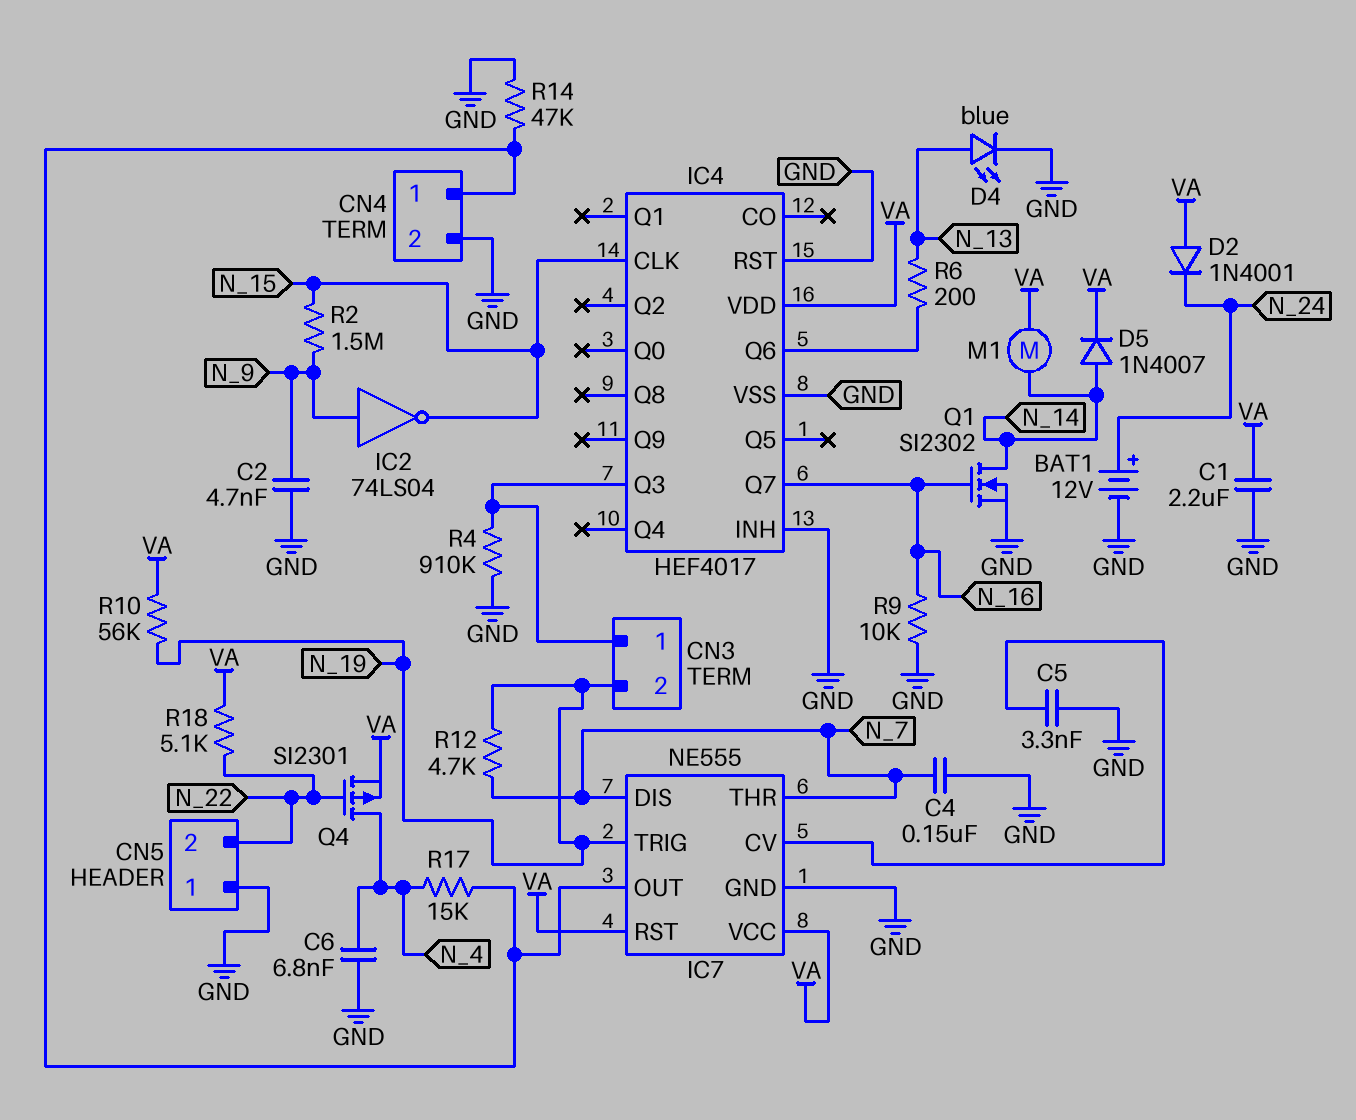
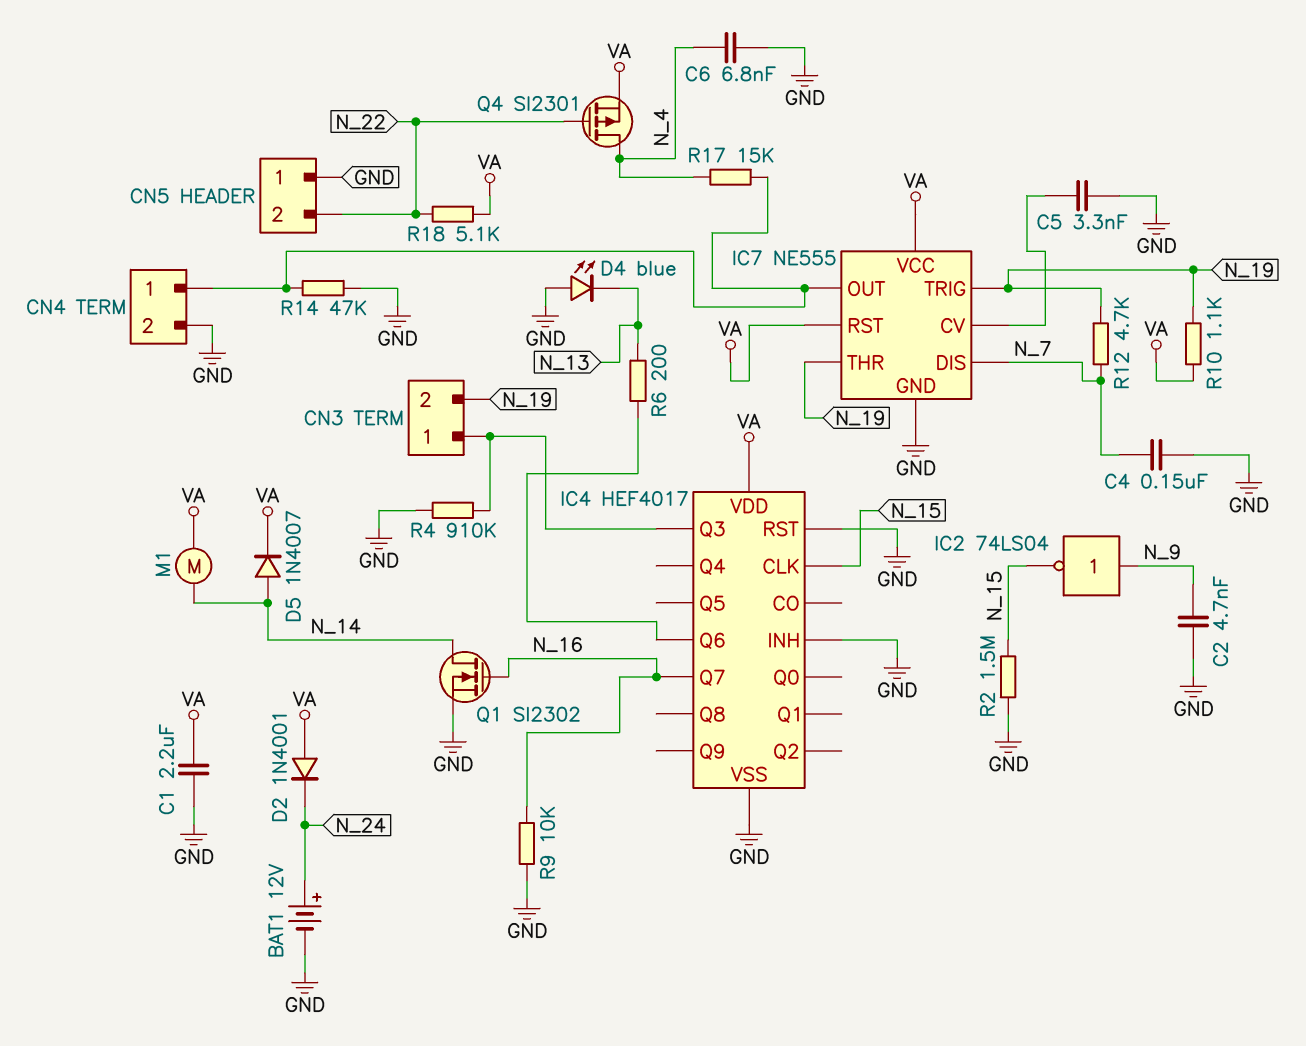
D4: LED blue (A N_13, K GND) -> LED blue (A GND, K N_13)
IC7 pin THR: N_7 -> N_19
R2: 1.5M (N_9, N_15) -> 1.5M (GND, N_15)
R10: 56k (N_19, VA) -> 1.1k (N_19, VA)

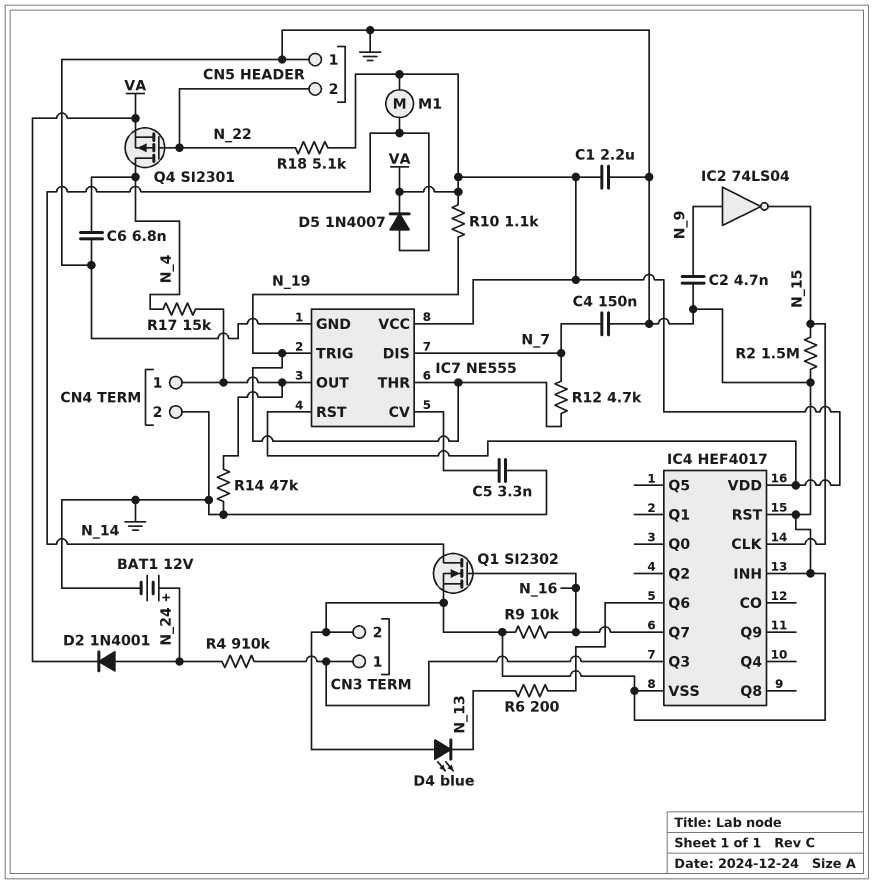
CN3 pin 2: N_19 -> GND
D2: diode 1N4001 (A VA, K N_24) -> diode 1N4001 (A N_24, K VA)
R4: 910k (CN3/1, GND) -> 910k (CN3/1, N_24)

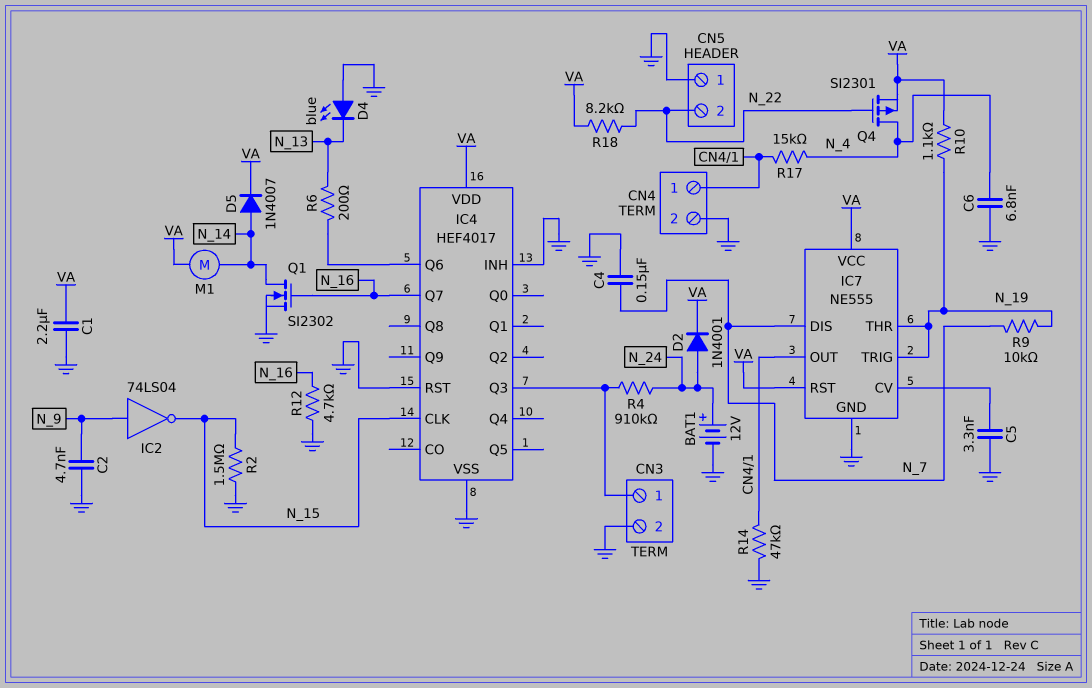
R9: 10k (GND, N_16) -> 10k (N_7, N_19)
R12: 4.7k (N_7, N_19) -> 4.7k (GND, N_16)
R18: 5.1k (N_22, VA) -> 8.2k (N_22, VA)

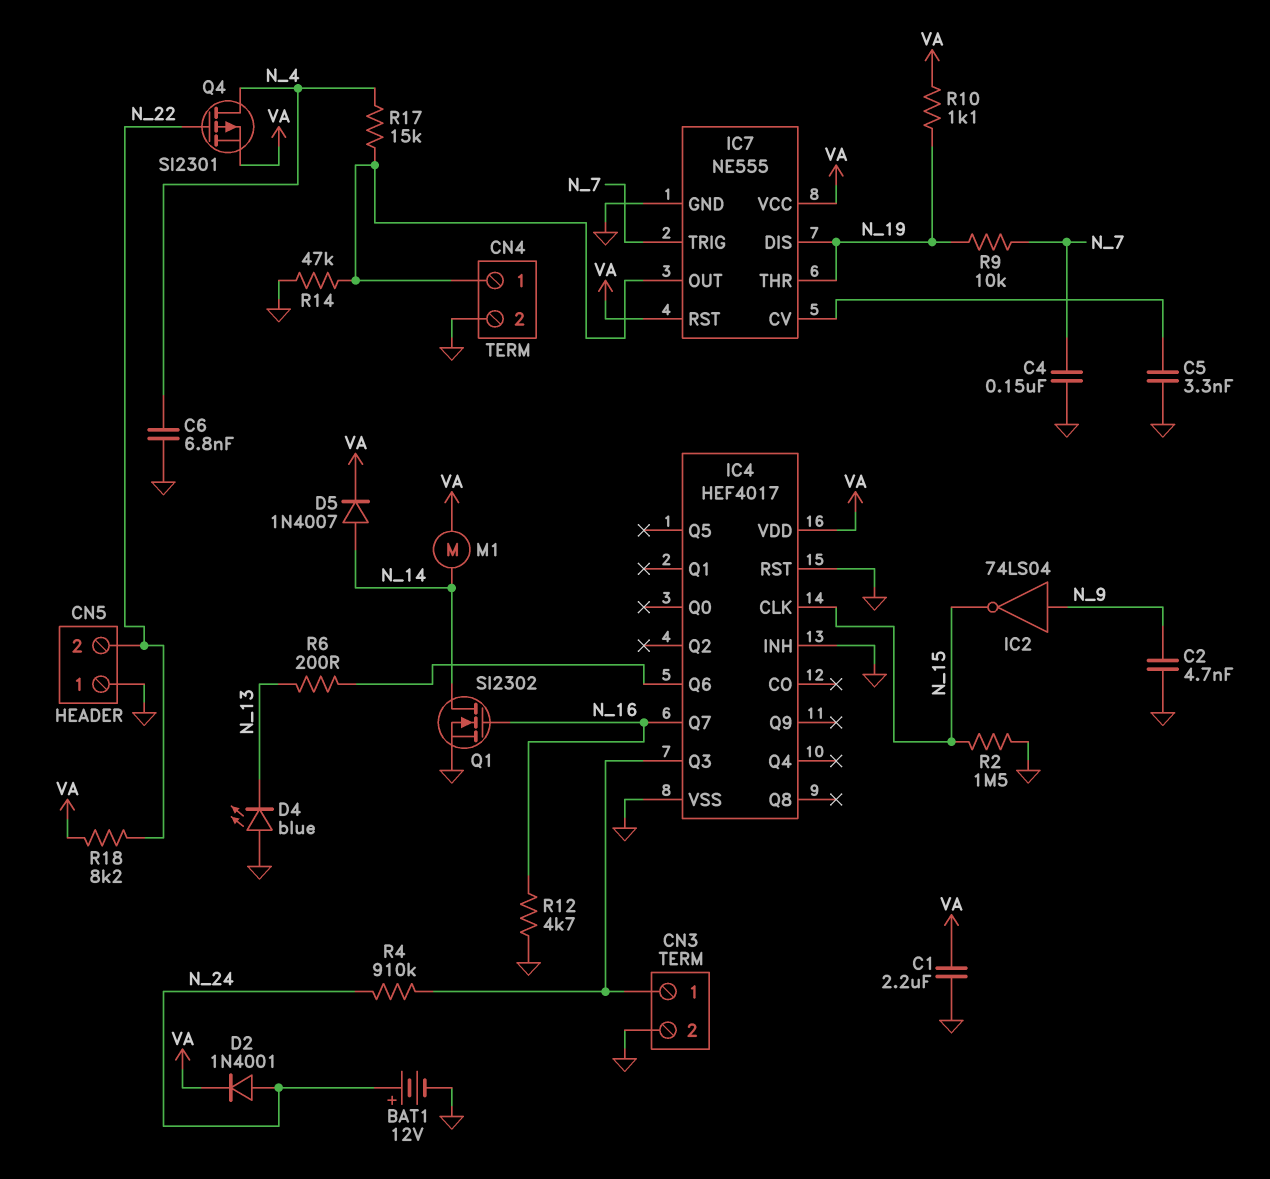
IC7 pin DIS: N_7 -> N_19
IC7 pin TRIG: N_19 -> N_7

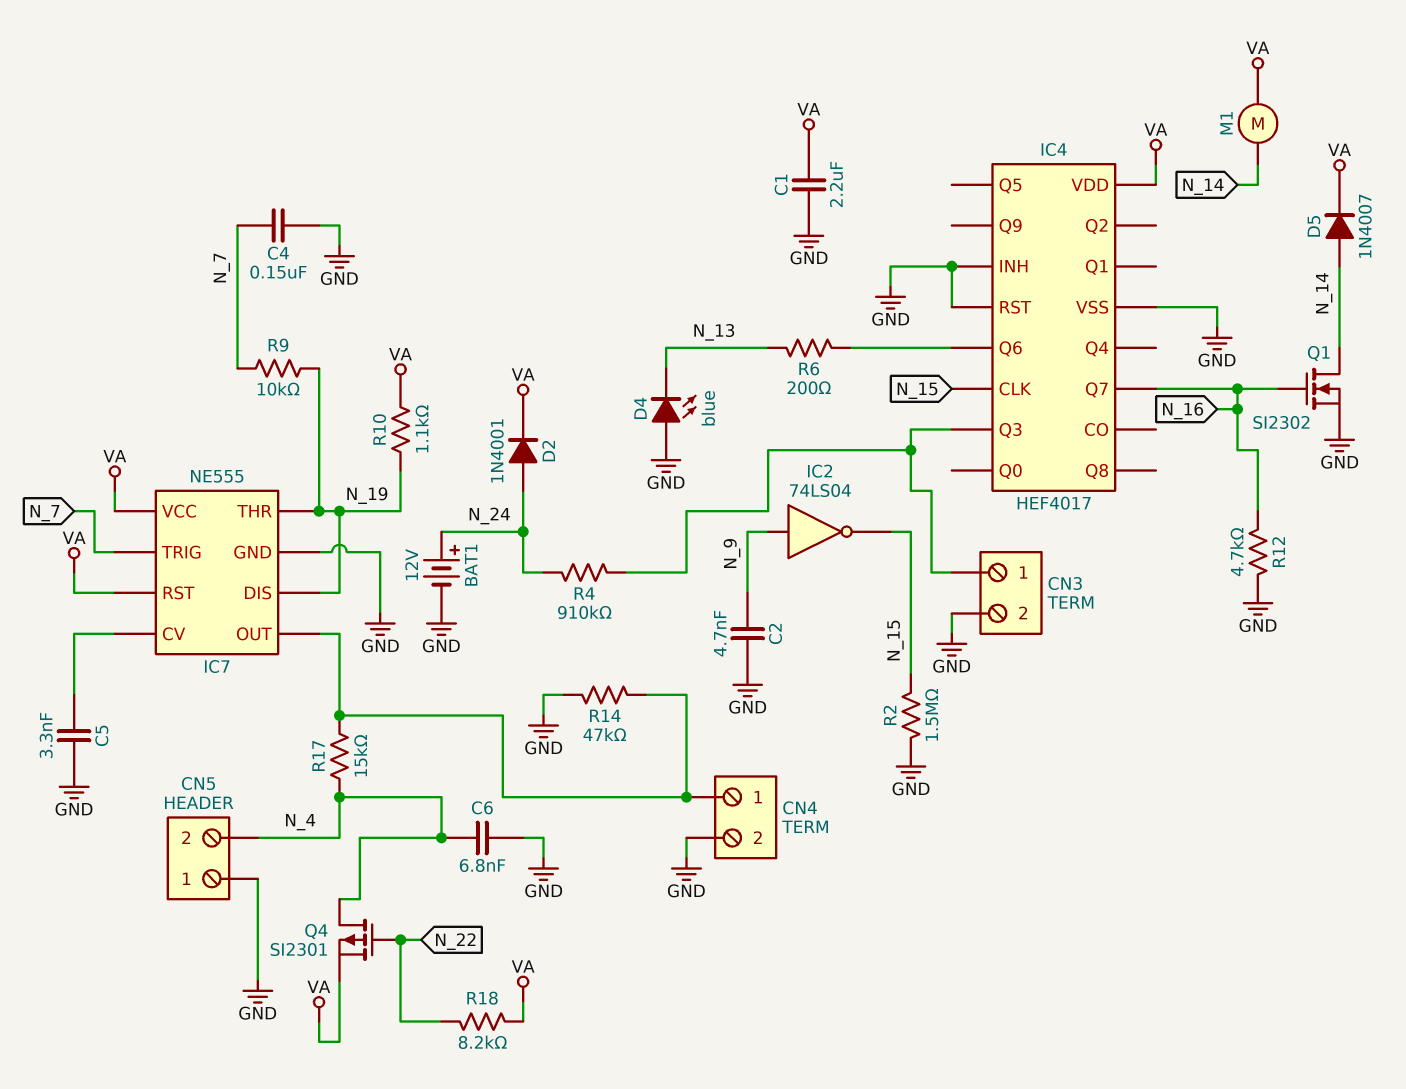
CN5 pin 2: N_22 -> N_4

